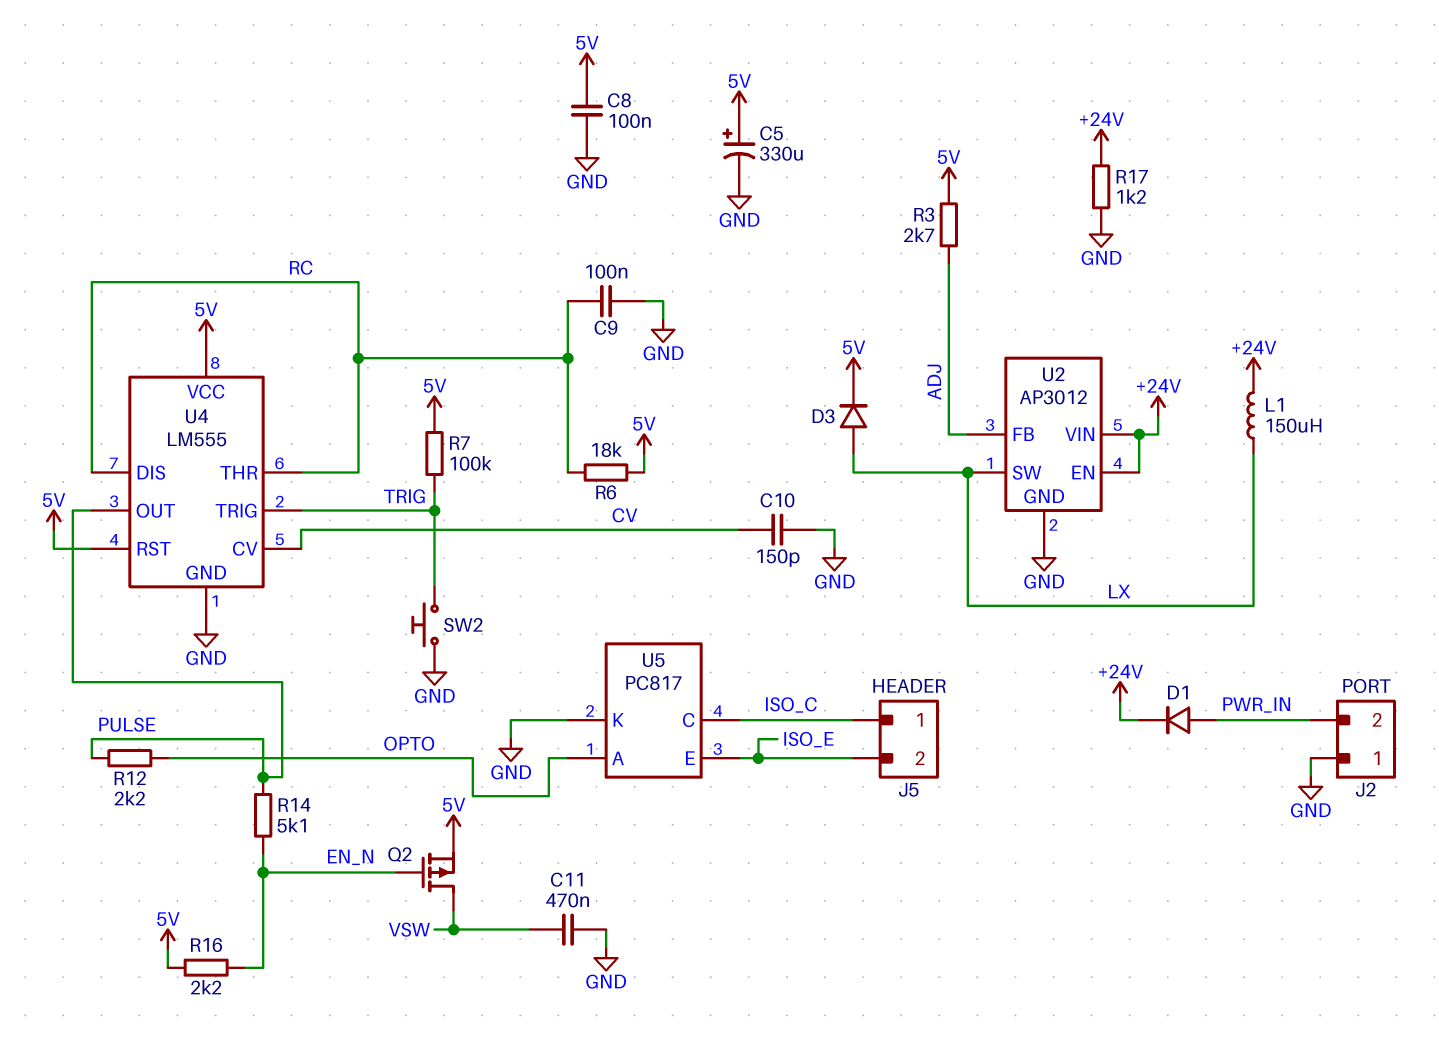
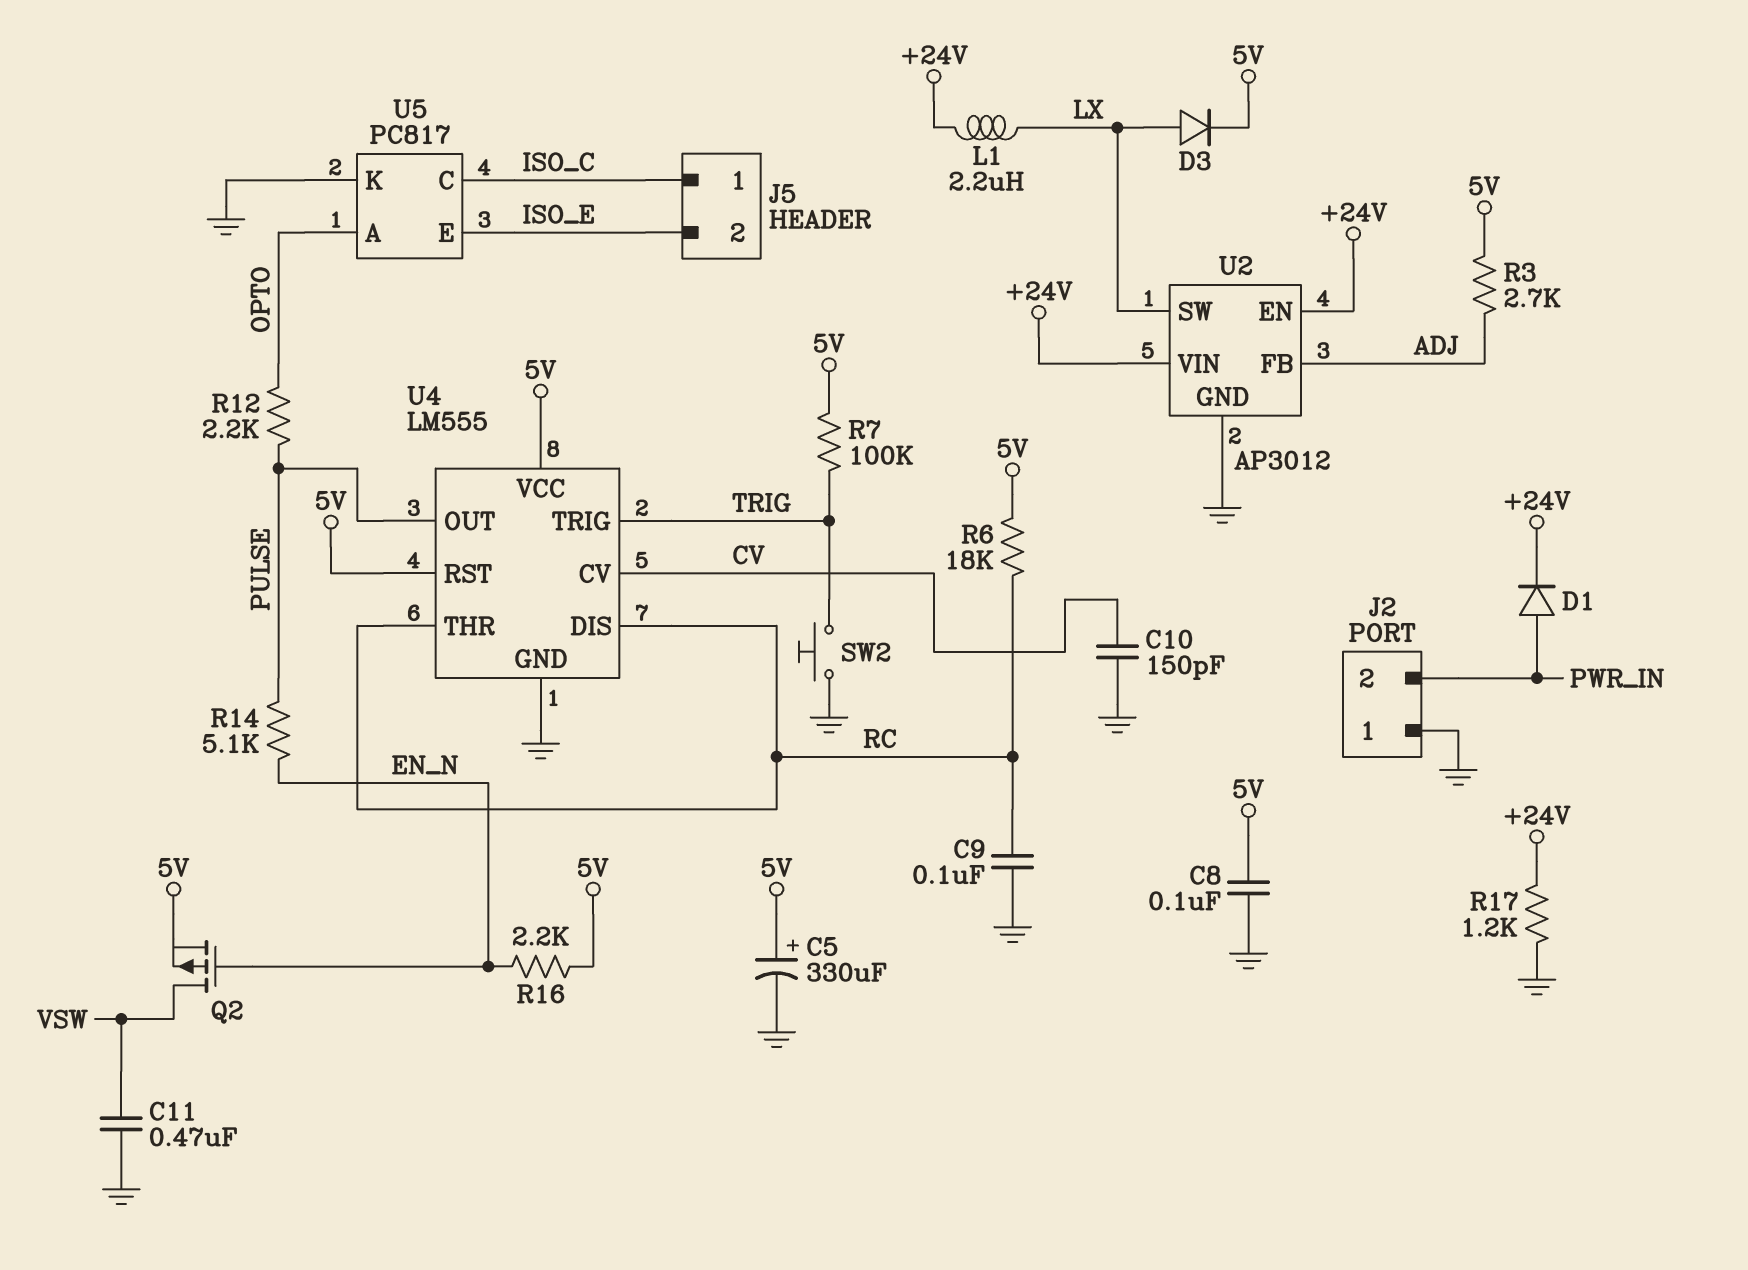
L1: 150uH (+24V, LX) -> 2.2uH (+24V, LX)

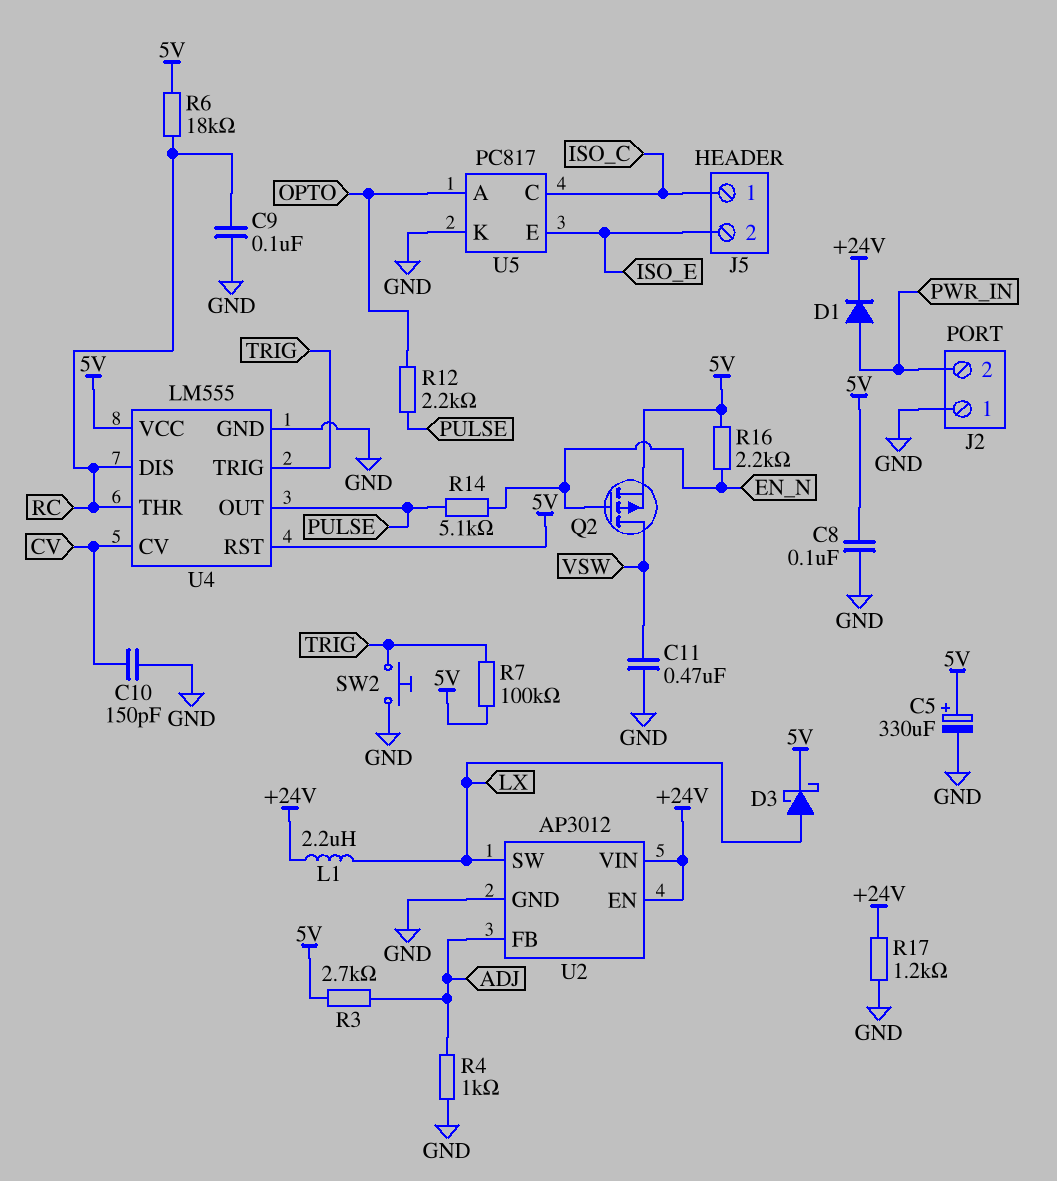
D3: diode (A LX, K 5V) -> schottky (A LX, K 5V)
R4: none -> 1k (ADJ, GND)

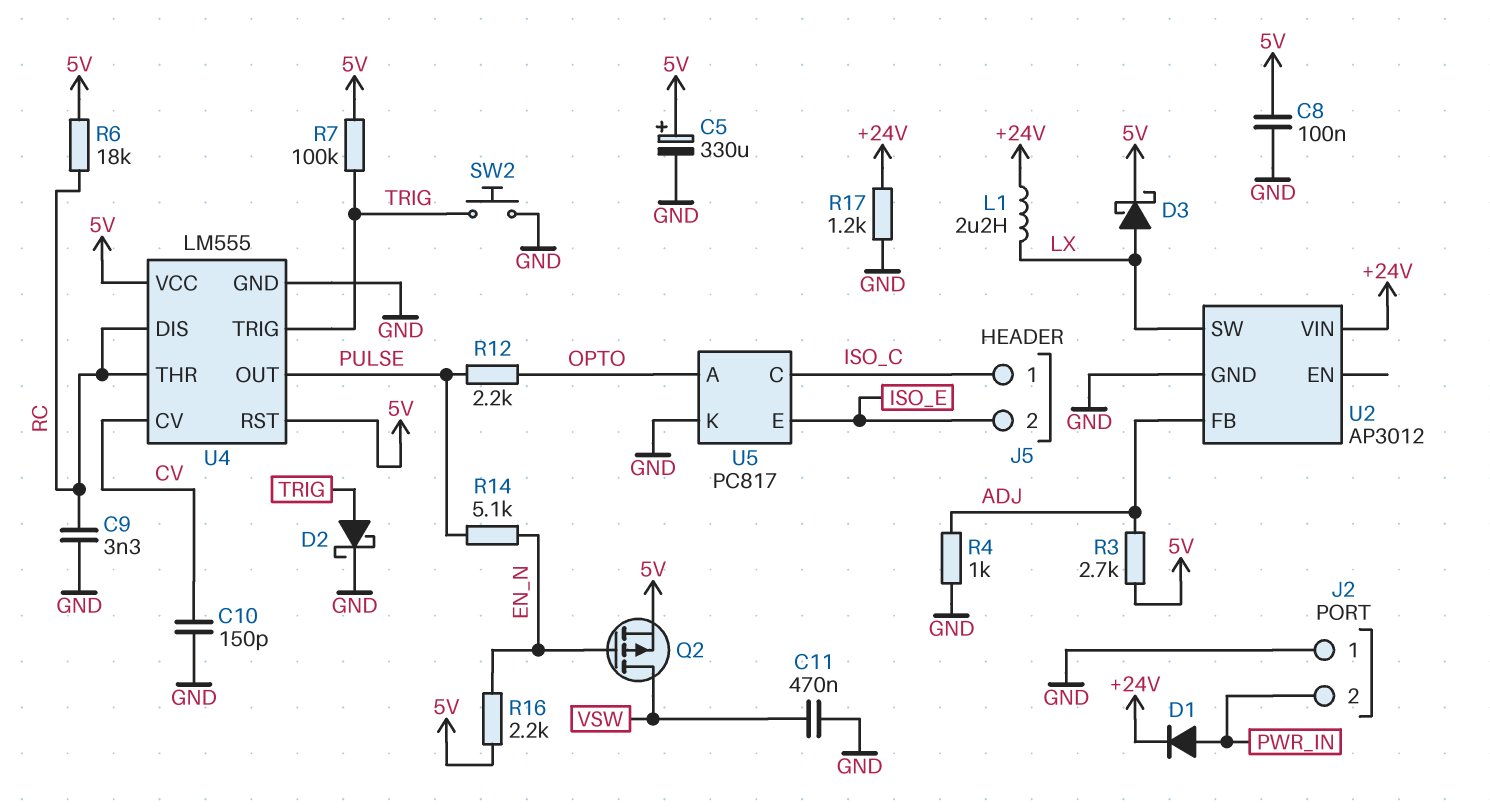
C9: 100nF (GND, RC) -> 3.3nF (GND, RC)
D2: none -> schottky (A TRIG, K GND)
U2 pin EN: +24V -> none

